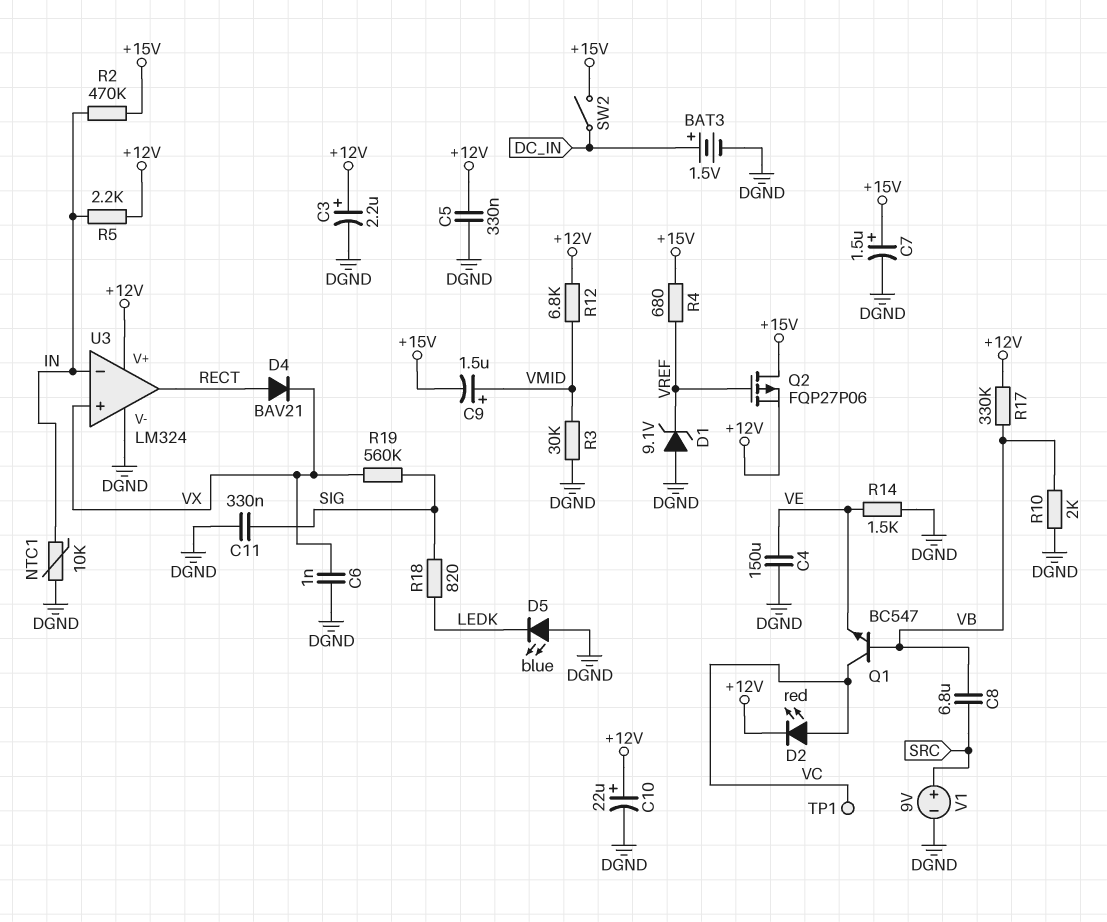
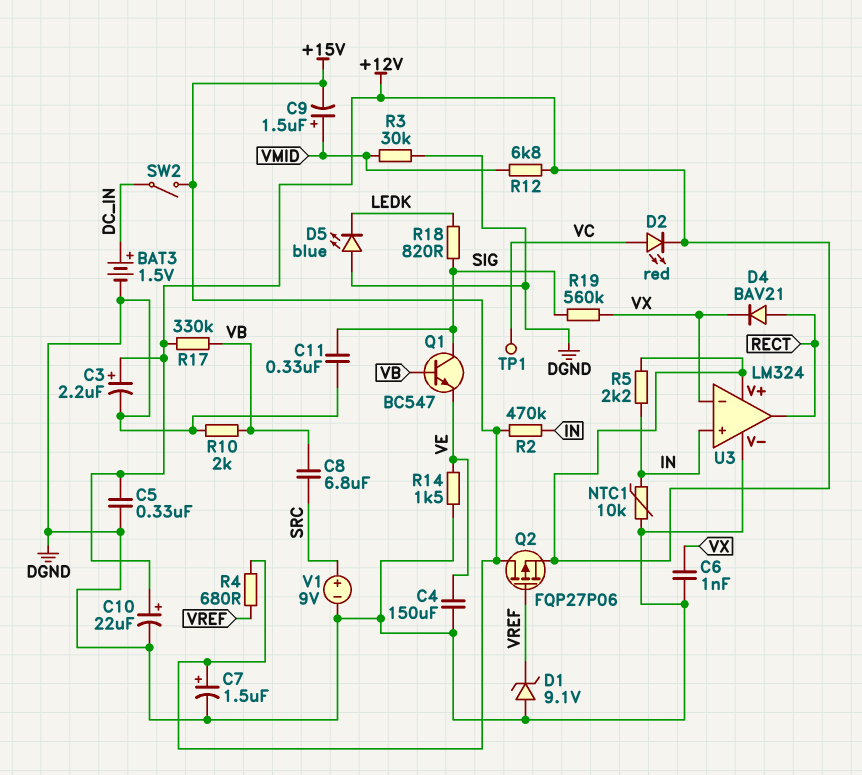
Q1: NPN BC547 (B VB, C VC, E VE) -> NPN BC547 (B VB, C SIG, E VE)
U3 pin in+: VX -> IN
U3 pin in-: IN -> VX

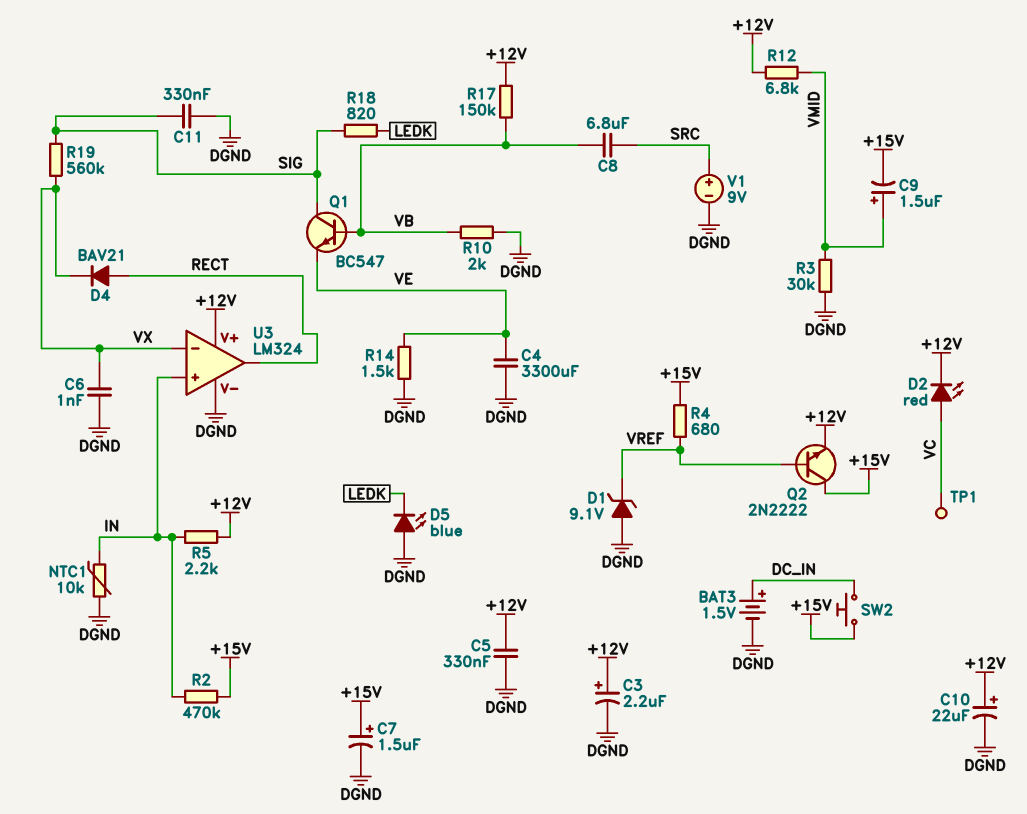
C4: 150uF (DGND, VE) -> 3300uF (DGND, VE)
Q2: PMOS FQP27P06 (G VREF, D +15V, S +12V) -> NPN 2N2222 (B VREF, C +15V, E +12V)
R17: 330k (+12V, VB) -> 150k (+12V, VB)
SW2: switch (+15V, DC_IN) -> button (+15V, DC_IN)

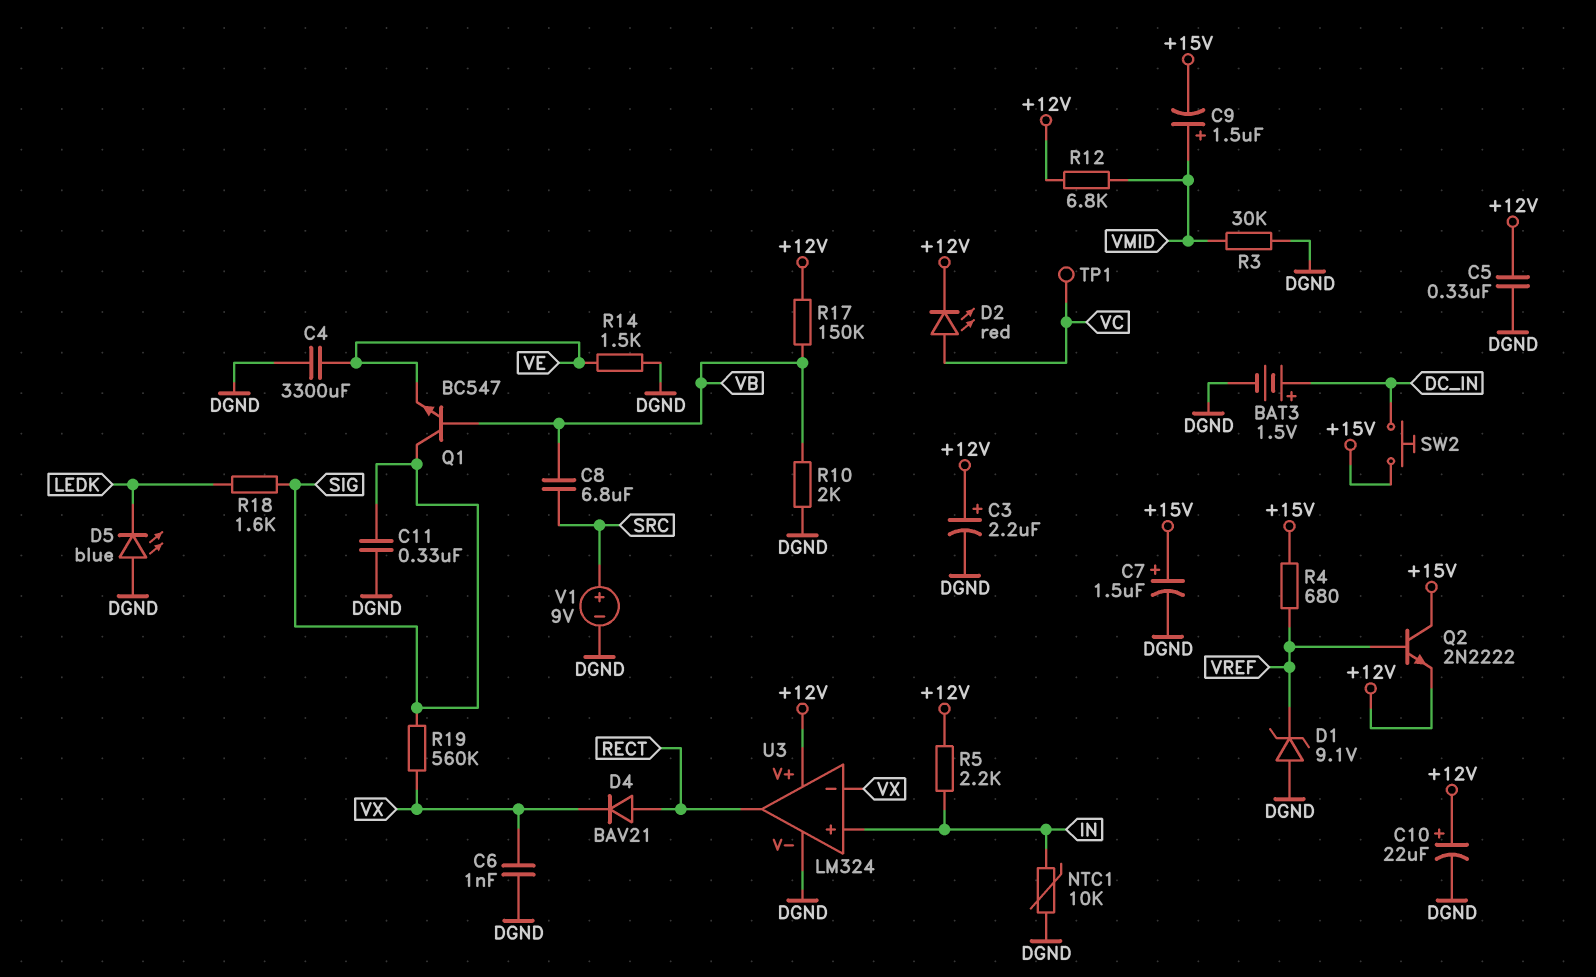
R2: 470k (+15V, IN) -> none
R18: 820 (LEDK, SIG) -> 1.6k (LEDK, SIG)

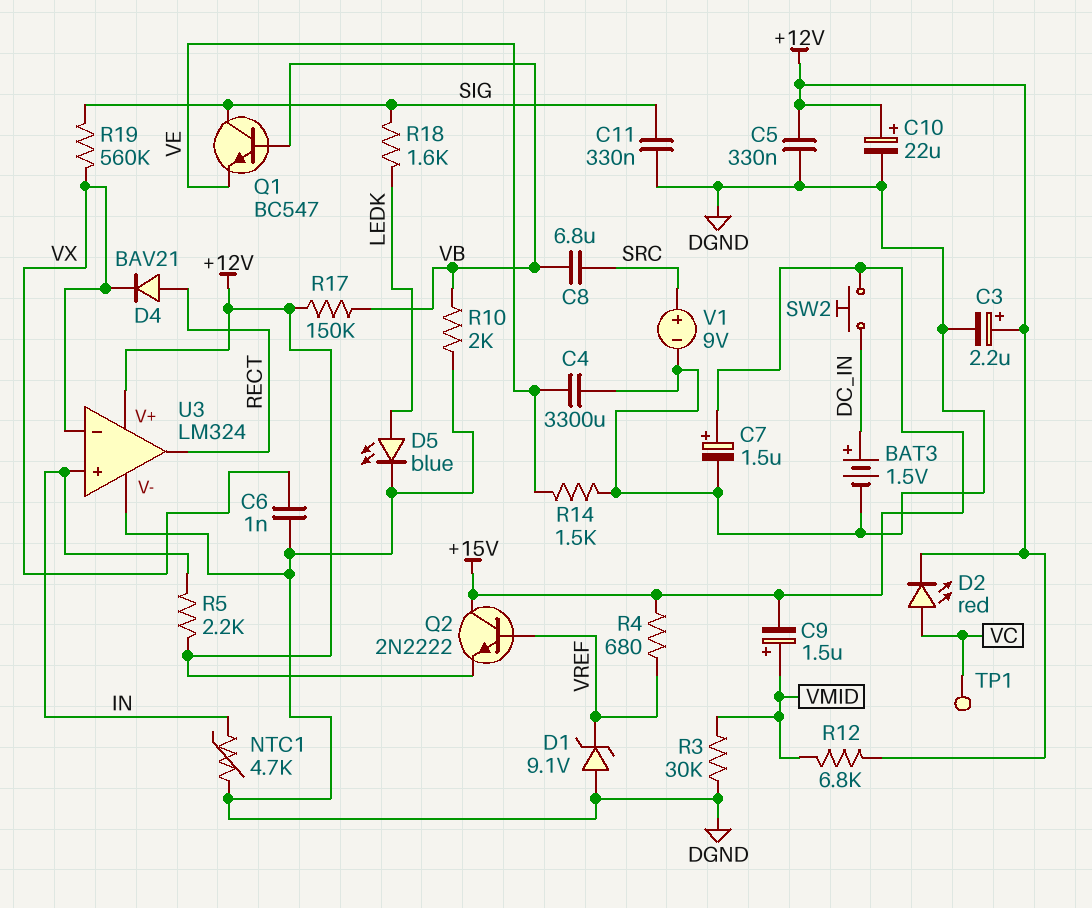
D5: LED blue (A DGND, K LEDK) -> LED blue (A LEDK, K DGND)
NTC1: 10k (DGND, IN) -> 4.7k (DGND, IN)

